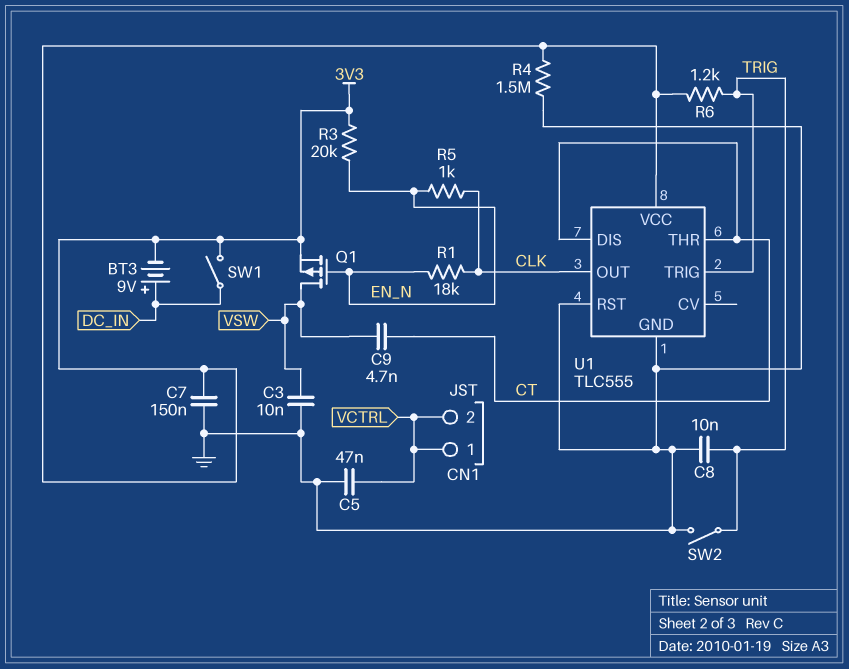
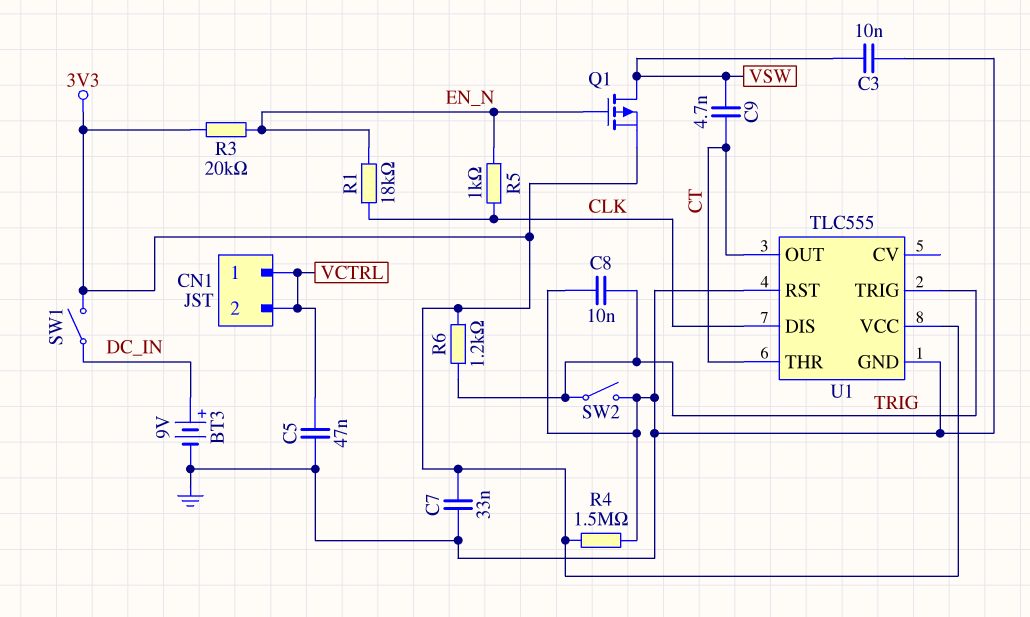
BT3: 9V (plus DC_IN, minus 3V3) -> 9V (plus DC_IN, minus GND)
C7: 150nF (3V3, GND) -> 33nF (3V3, GND)
U1 pin DIS: CT -> CLK
U1 pin OUT: CLK -> CT

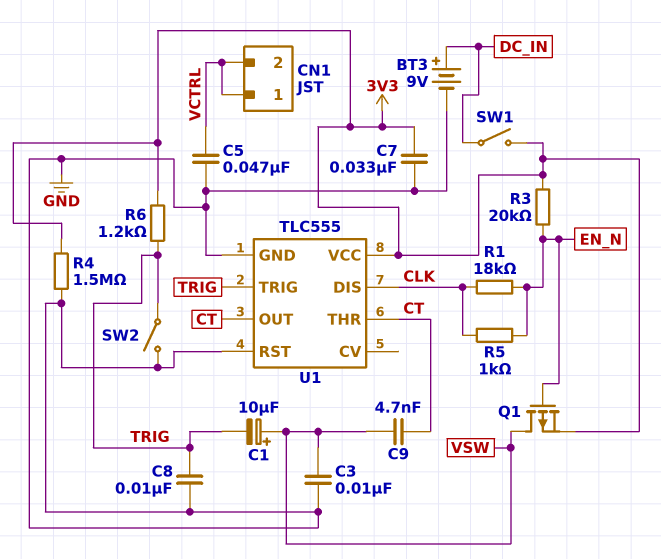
C1: none -> 10uF (plus VSW, minus TRIG)

